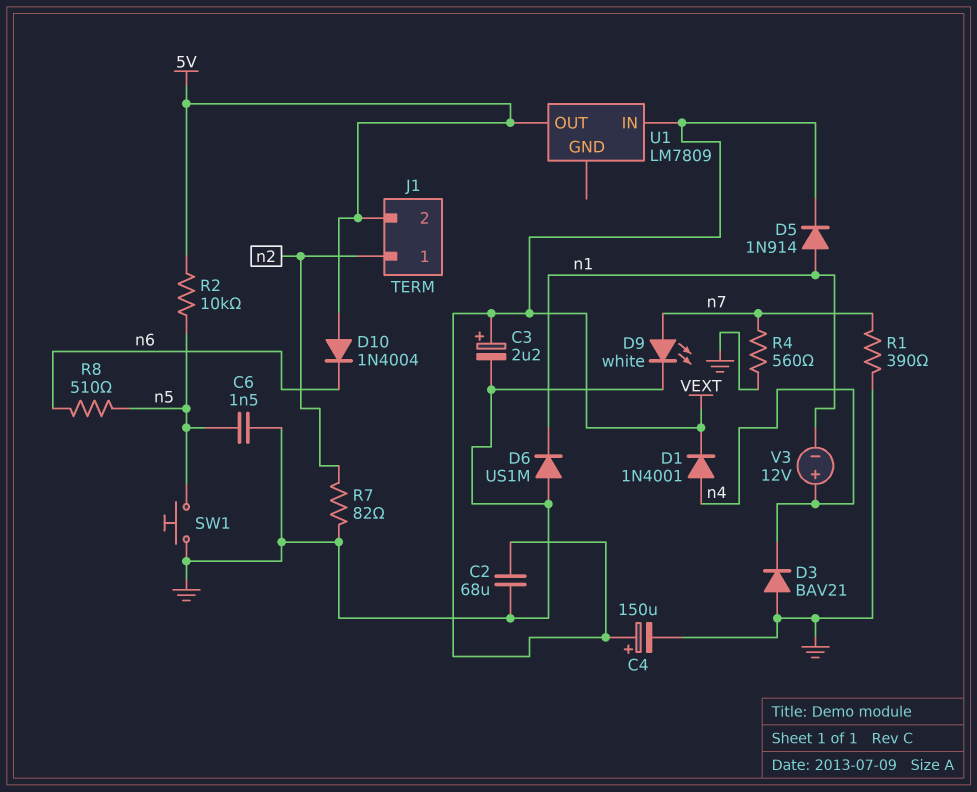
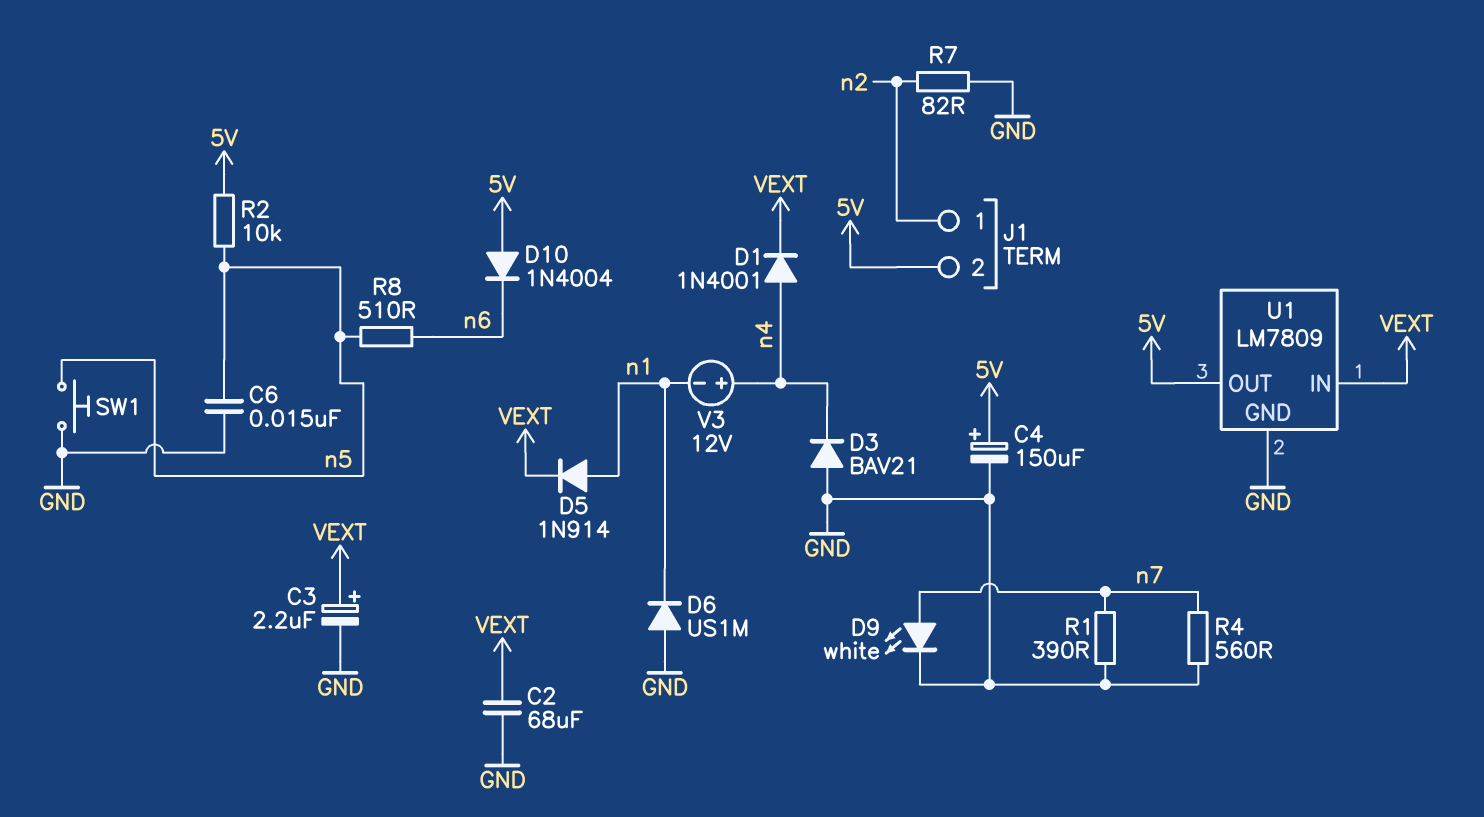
C4: 150uF (plus VEXT, minus GND) -> 150uF (plus 5V, minus GND)
C6: 1.5nF (GND, n5) -> 15nF (GND, n5)
U1 pin GND: none -> GND

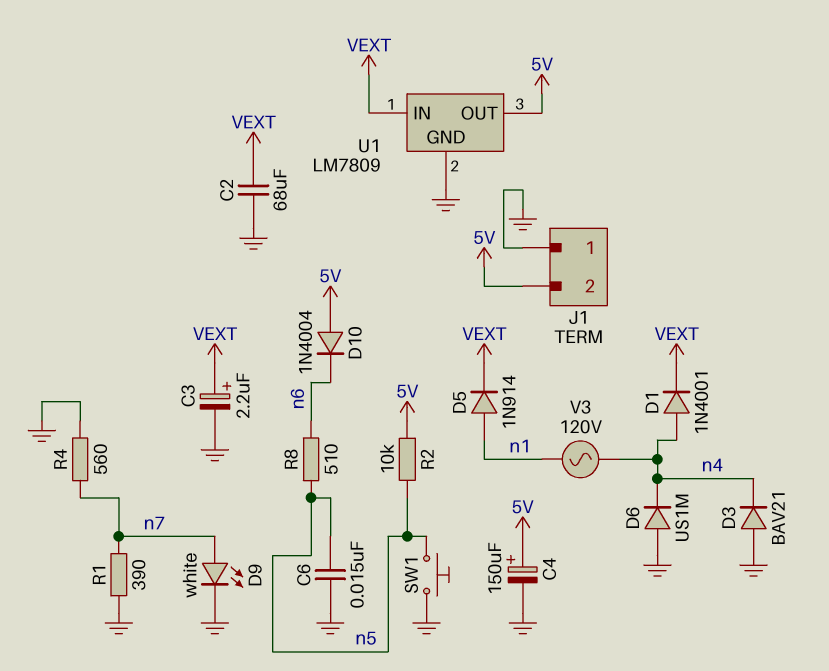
D6: diode US1M (A GND, K n1) -> diode US1M (A GND, K n4)
J1 pin 1: n2 -> GND
R7: 82 (GND, n2) -> none
V3: 12V (plus n4, minus n1) -> AC 120V (n1, n4)

